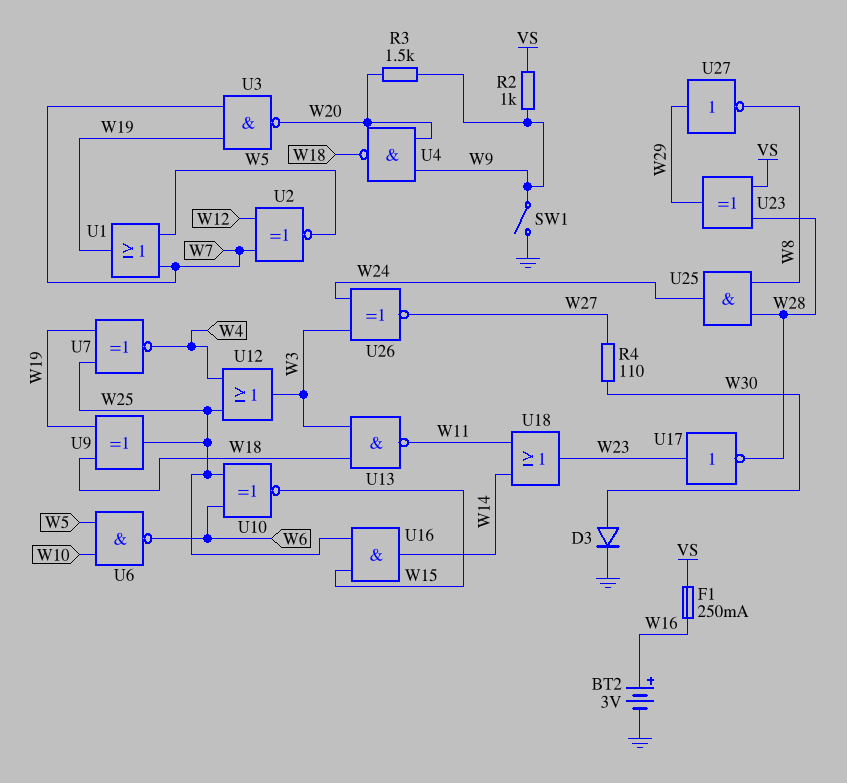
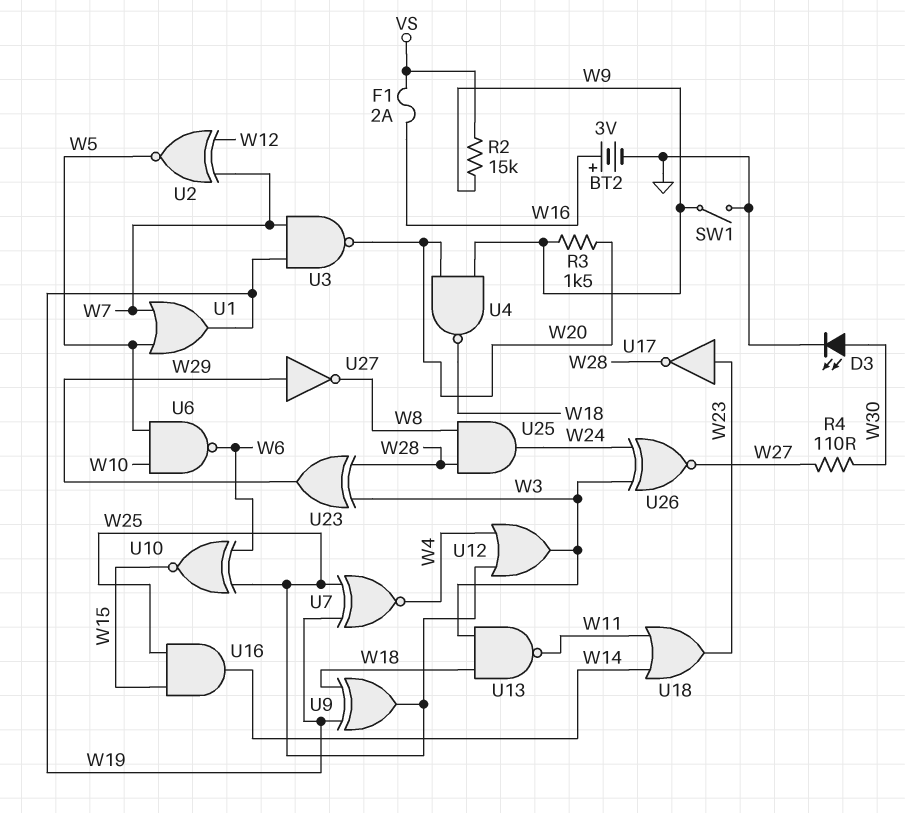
D3: diode (A W30, K GND) -> LED (A W30, K GND)
F1: 250mA (VS, W16) -> 2A (VS, W16)
R2: 1k (VS, W9) -> 15k (VS, W9)
U23: XOR (in VS, in W28, out W29) -> XOR (in W3, in W28, out W29)

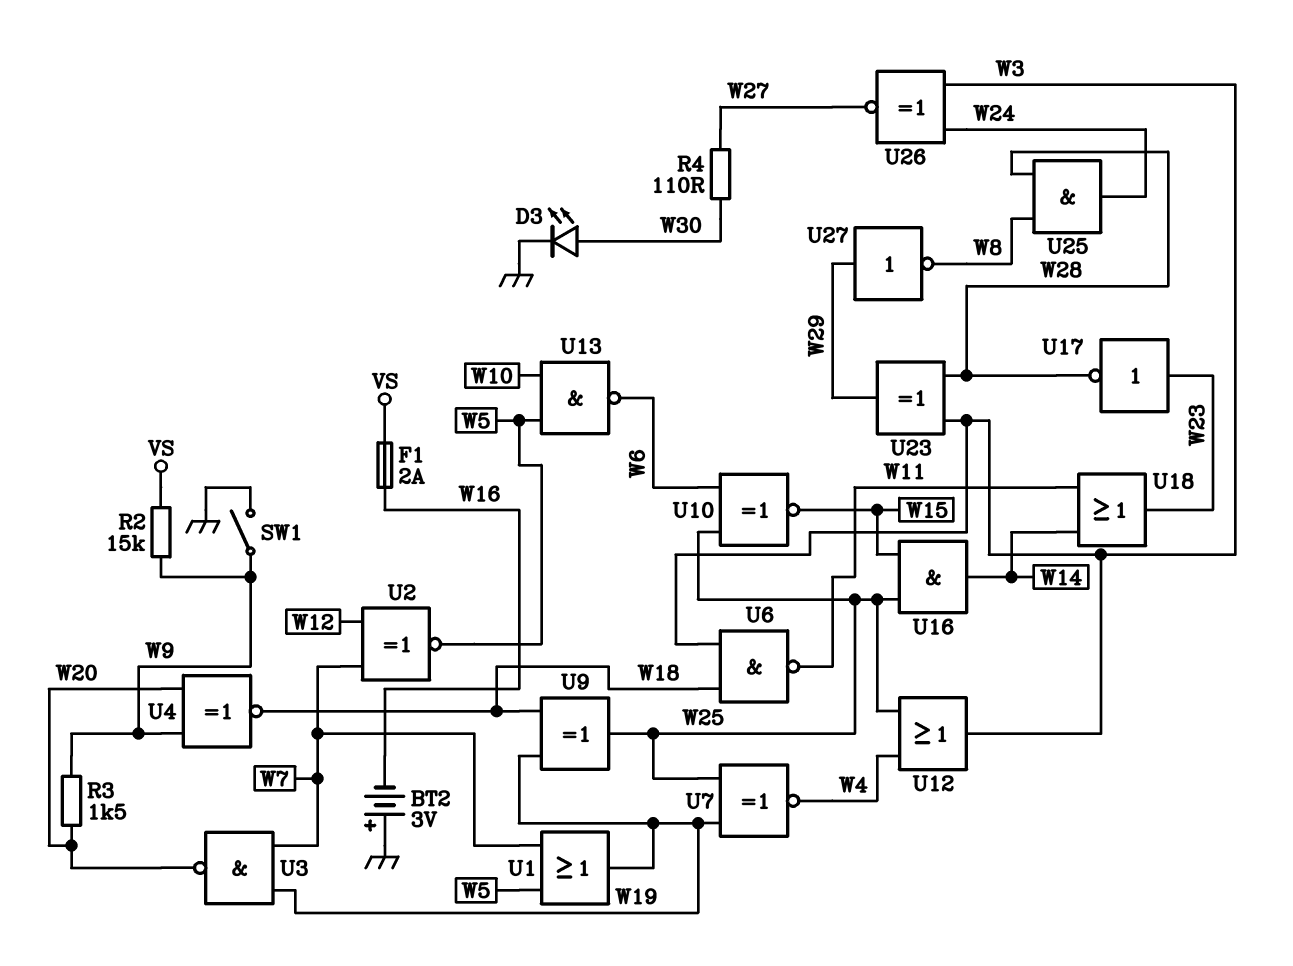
BT2: 3V (plus W16, minus GND) -> 3V (plus GND, minus W16)
U4: NAND (in W9, in W20, out W18) -> XNOR (in W9, in W20, out W18)
U6: NAND (in W5, in W10, out W6) -> NAND (in W3, in W18, out W11)
U13: NAND (in W3, in W18, out W11) -> NAND (in W5, in W10, out W6)

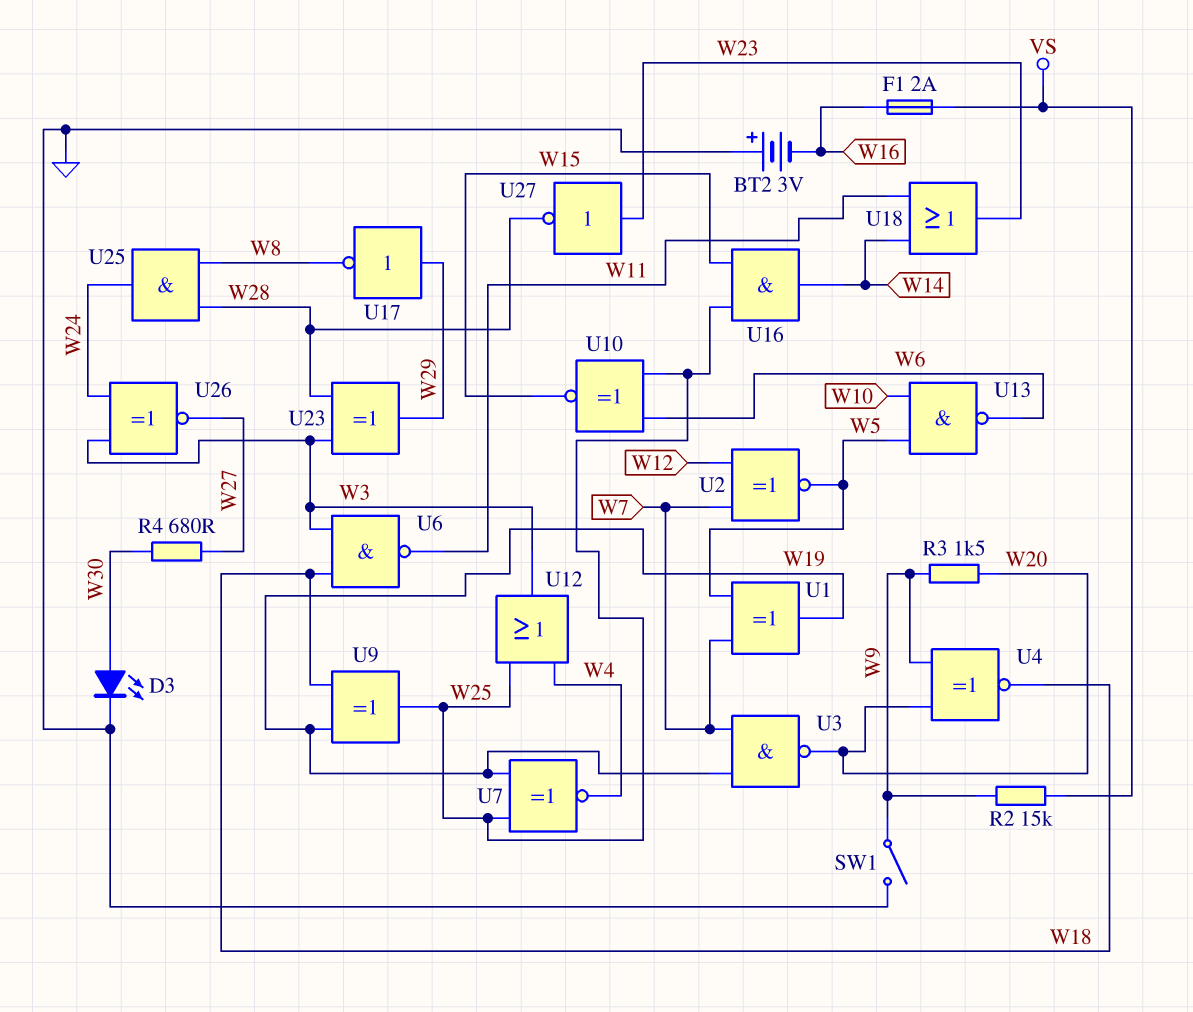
R4: 110 (W27, W30) -> 680 (W27, W30)
U1: OR (in W5, in W7, out W19) -> XOR (in W5, in W7, out W19)
U17: NOT (in W23, out W28) -> NOT (in W29, out W8)
U27: NOT (in W29, out W8) -> NOT (in W23, out W28)

